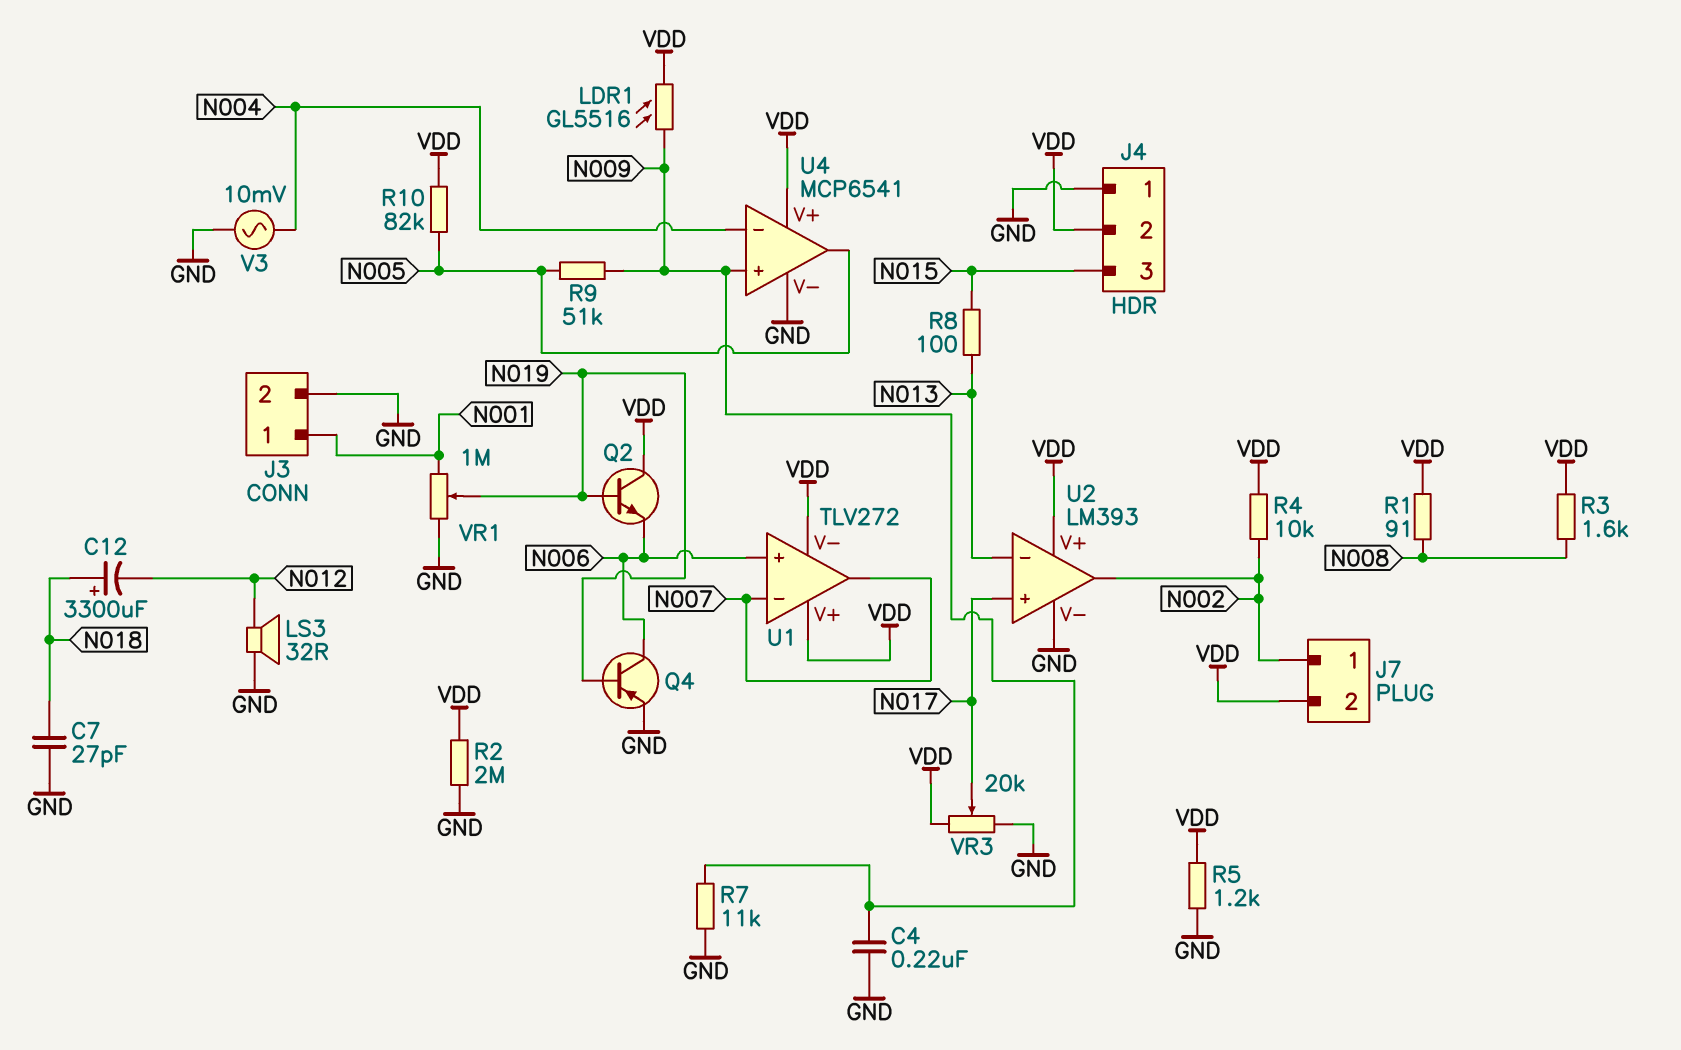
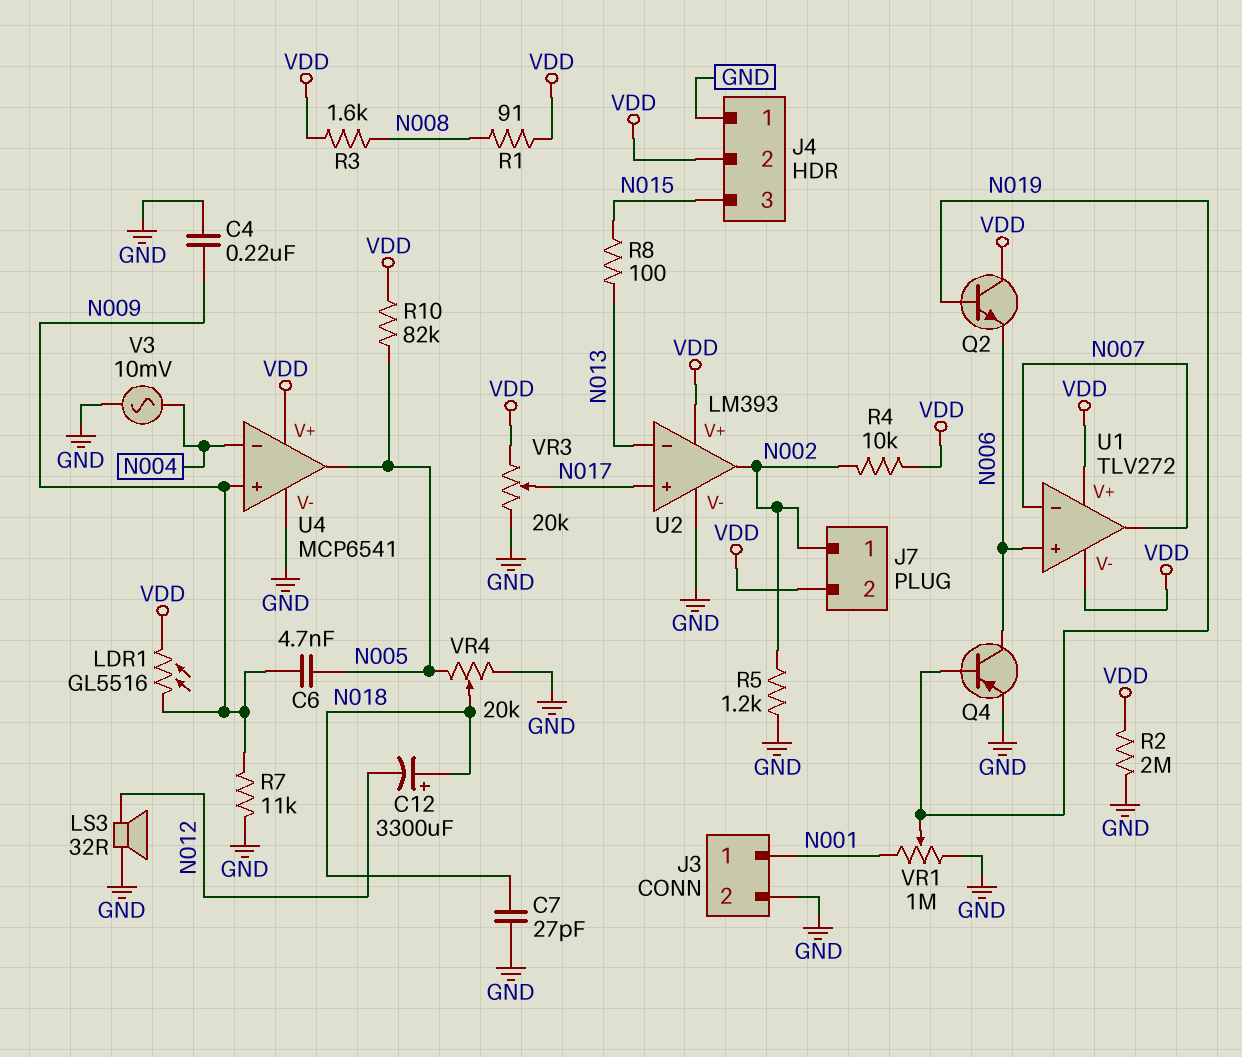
C6: none -> 4.7nF (N005, N009)
R5: 1.2k (GND, VDD) -> 1.2k (GND, N002)
R9: 51k (N005, N009) -> none
VR4: none -> 20k (GND, N005, wiper N018)

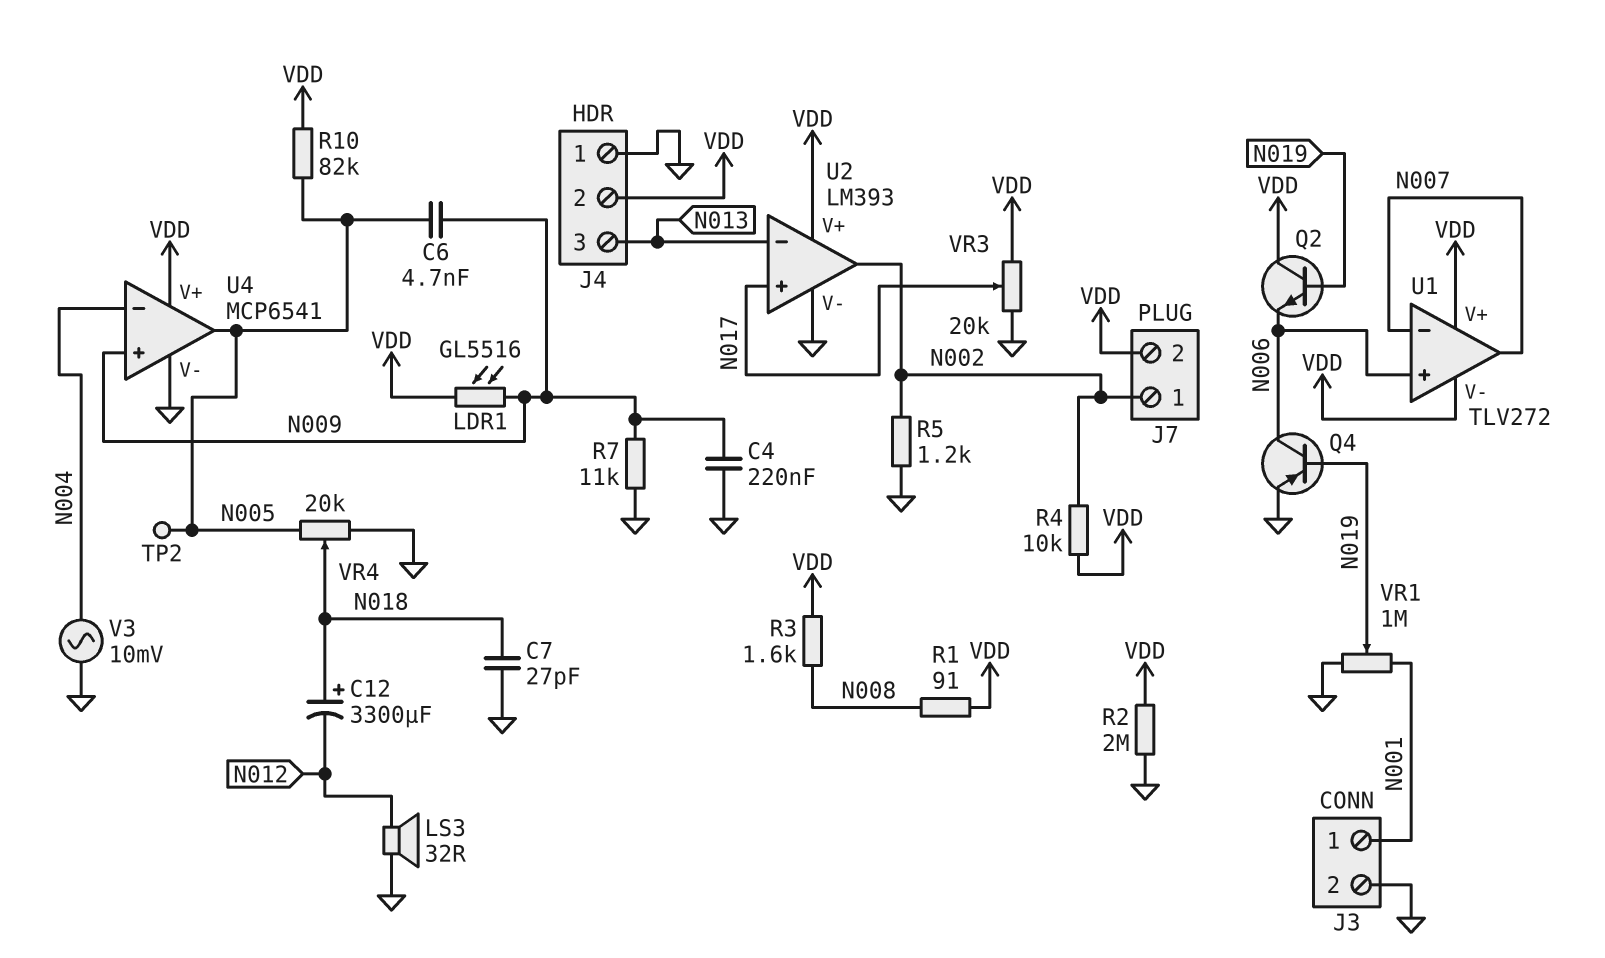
J4 pin 3: N015 -> N013
R8: 100 (N013, N015) -> none
TP2: none -> test point (N005)

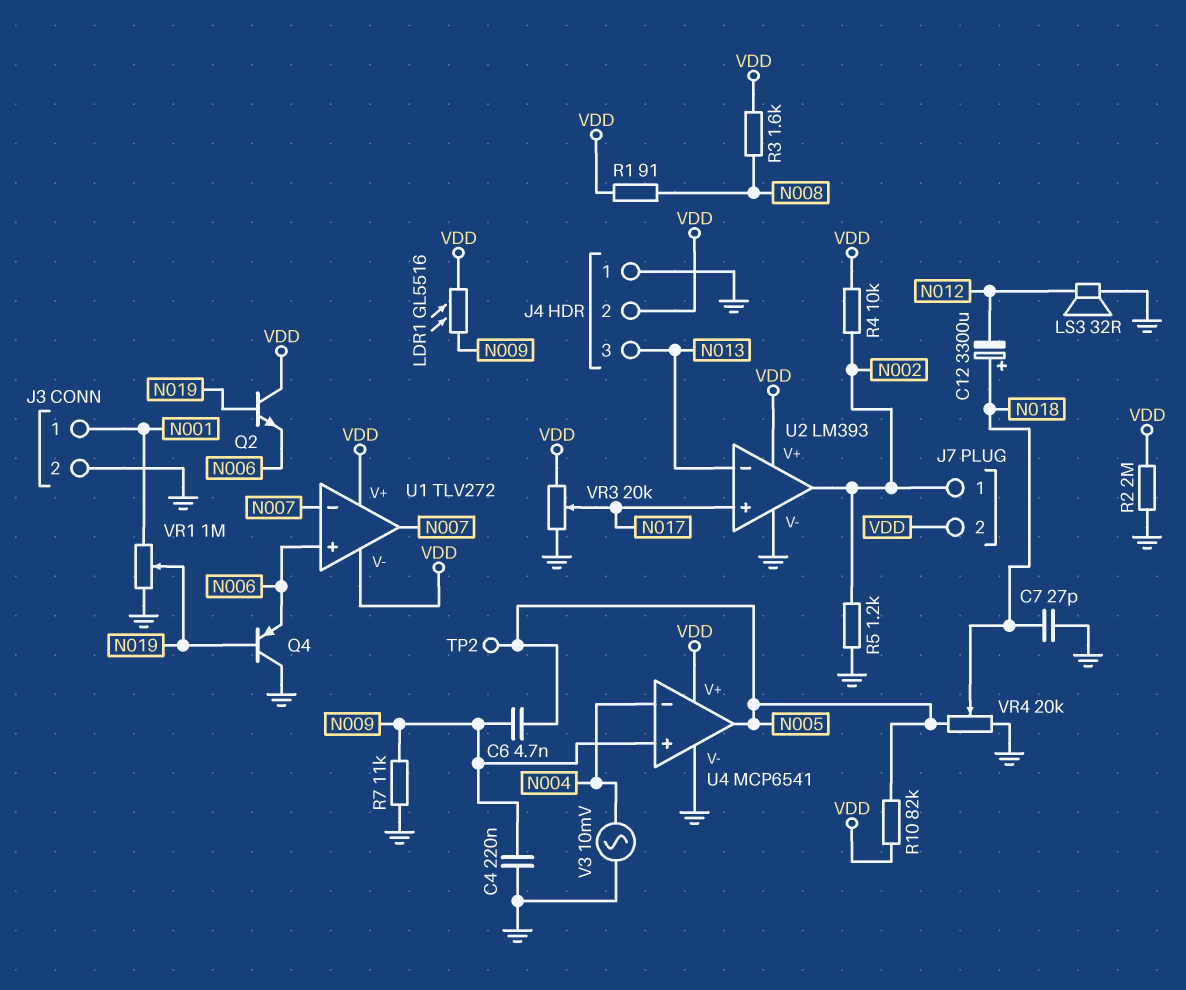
Q4: PNP (B N019, C N006, E GND) -> PNP (B N019, C GND, E N006)

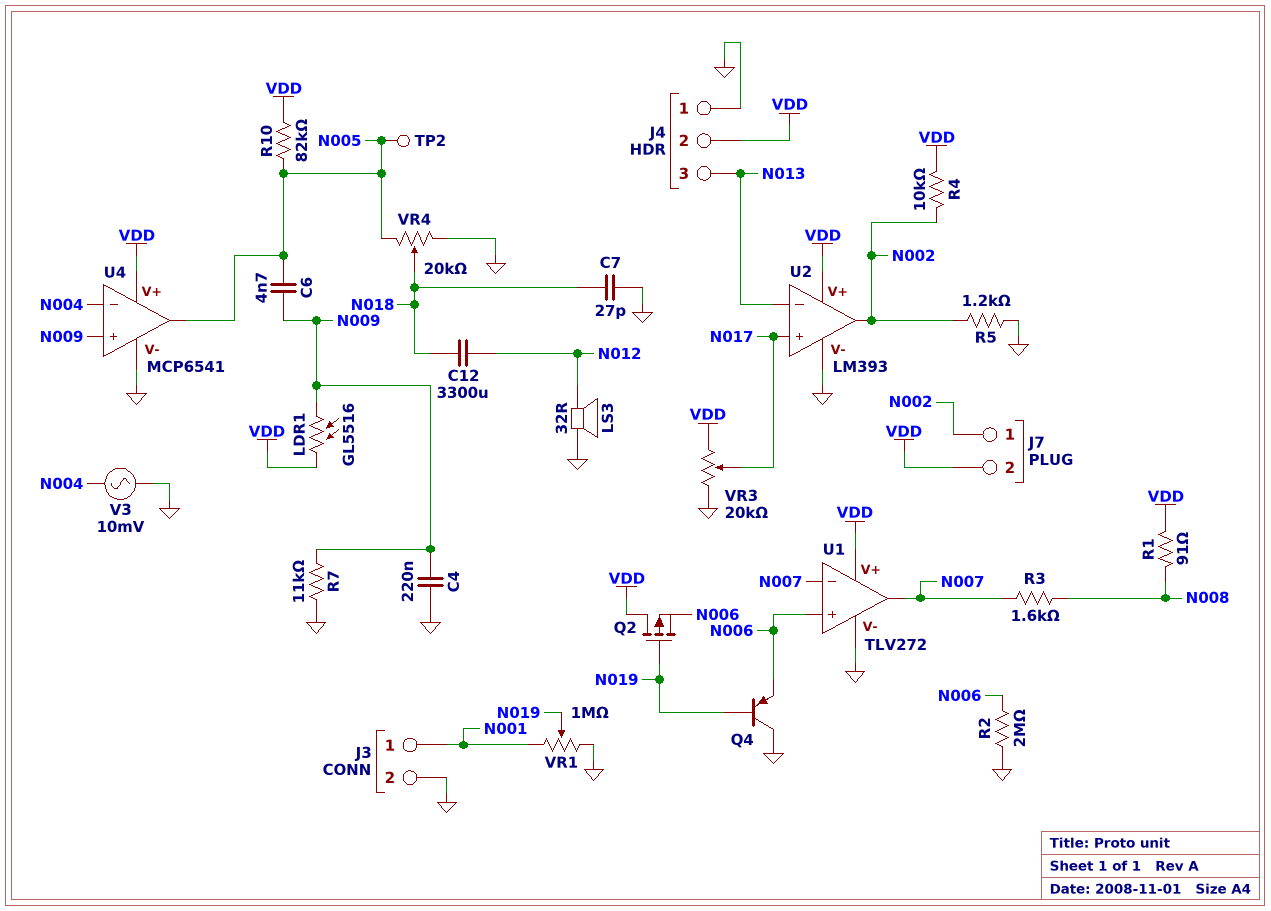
C12: 3300uF (plus N018, minus N012) -> 3300uF (N012, N018)
Q2: NPN (B N019, C VDD, E N006) -> PMOS (G N019, D VDD, S N006)
R2: 2M (GND, VDD) -> 2M (GND, N006)
R3: 1.6k (N008, VDD) -> 1.6k (N007, N008)
U1 pin V-: VDD -> GND

